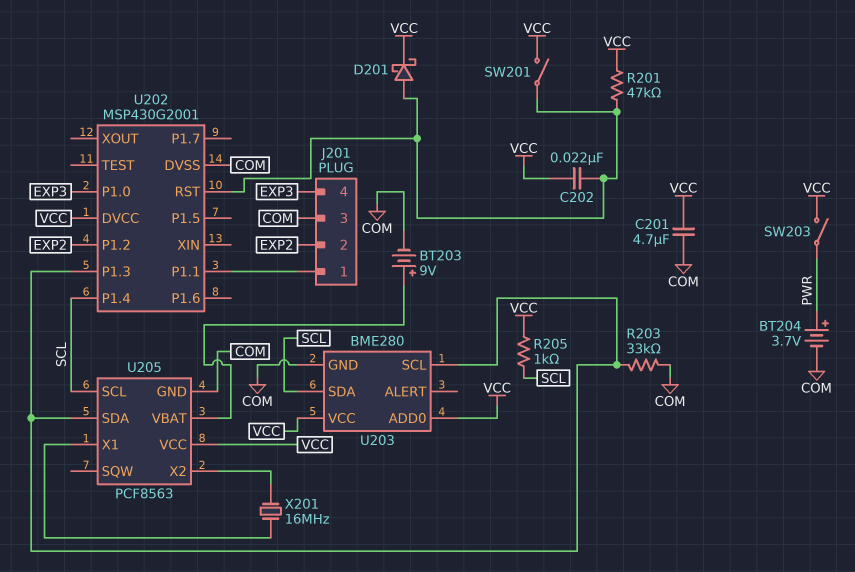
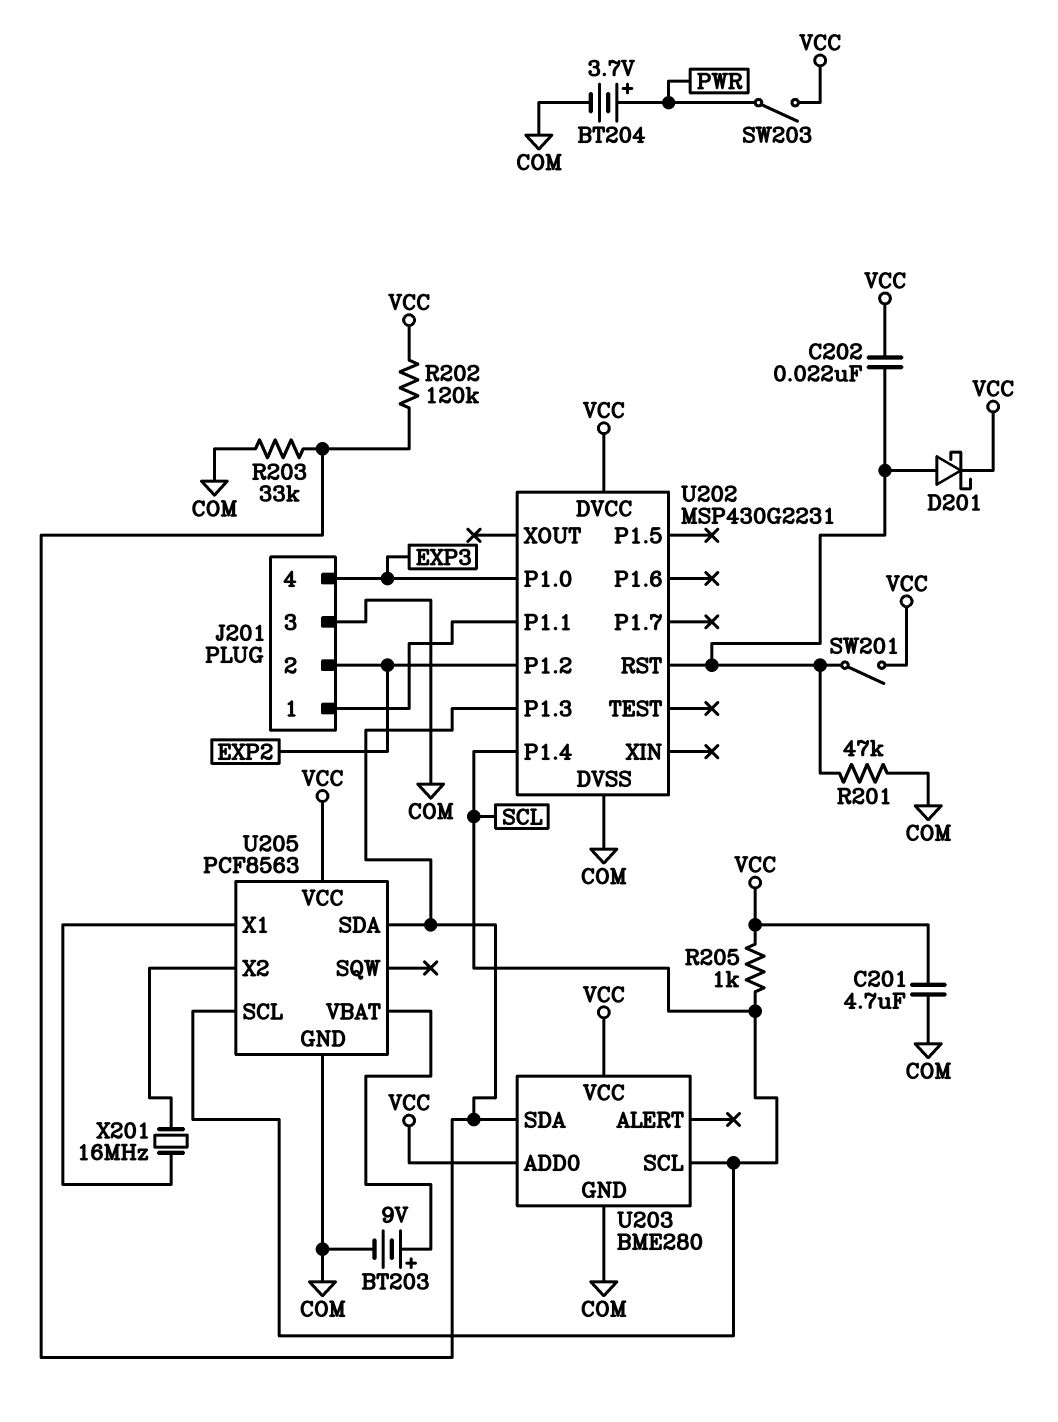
R201: 47k (U202/RST, VCC) -> 47k (COM, U202/RST)
R202: none -> 120k (U202/P1.3, VCC)
U202: MSP430G2001 -> MSP430G2231
U203 pin SCL: U202/P1.3 -> SCL
U203 pin SDA: SCL -> U202/P1.3

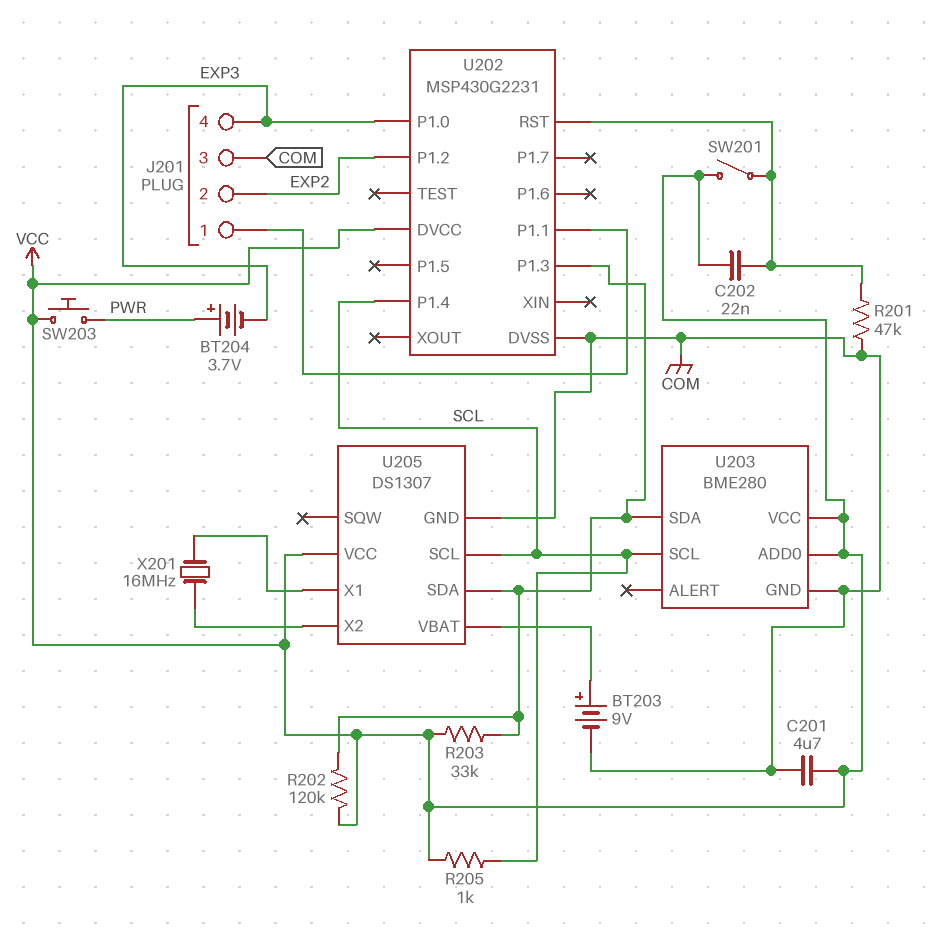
BT204: 3.7V (plus PWR, minus COM) -> 3.7V (plus PWR, minus EXP3)
D201: schottky (A U202/RST, K VCC) -> none
R203: 33k (COM, U202/P1.3) -> 33k (U202/P1.3, VCC)
SW203: switch (PWR, VCC) -> button (PWR, VCC)
U205: PCF8563 -> DS1307

